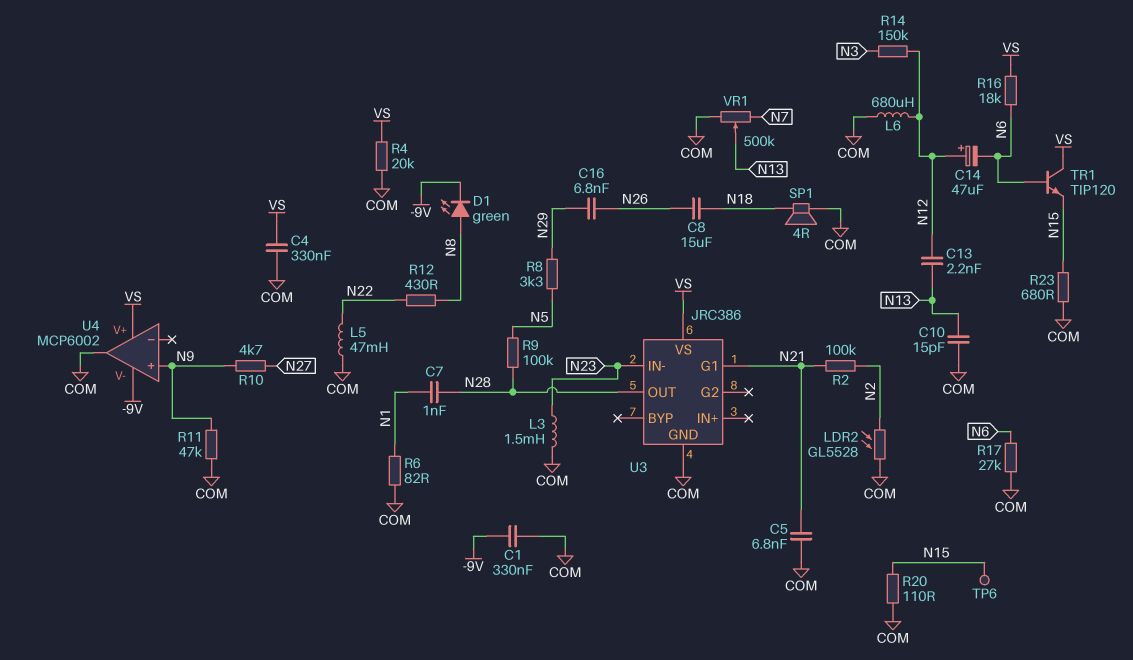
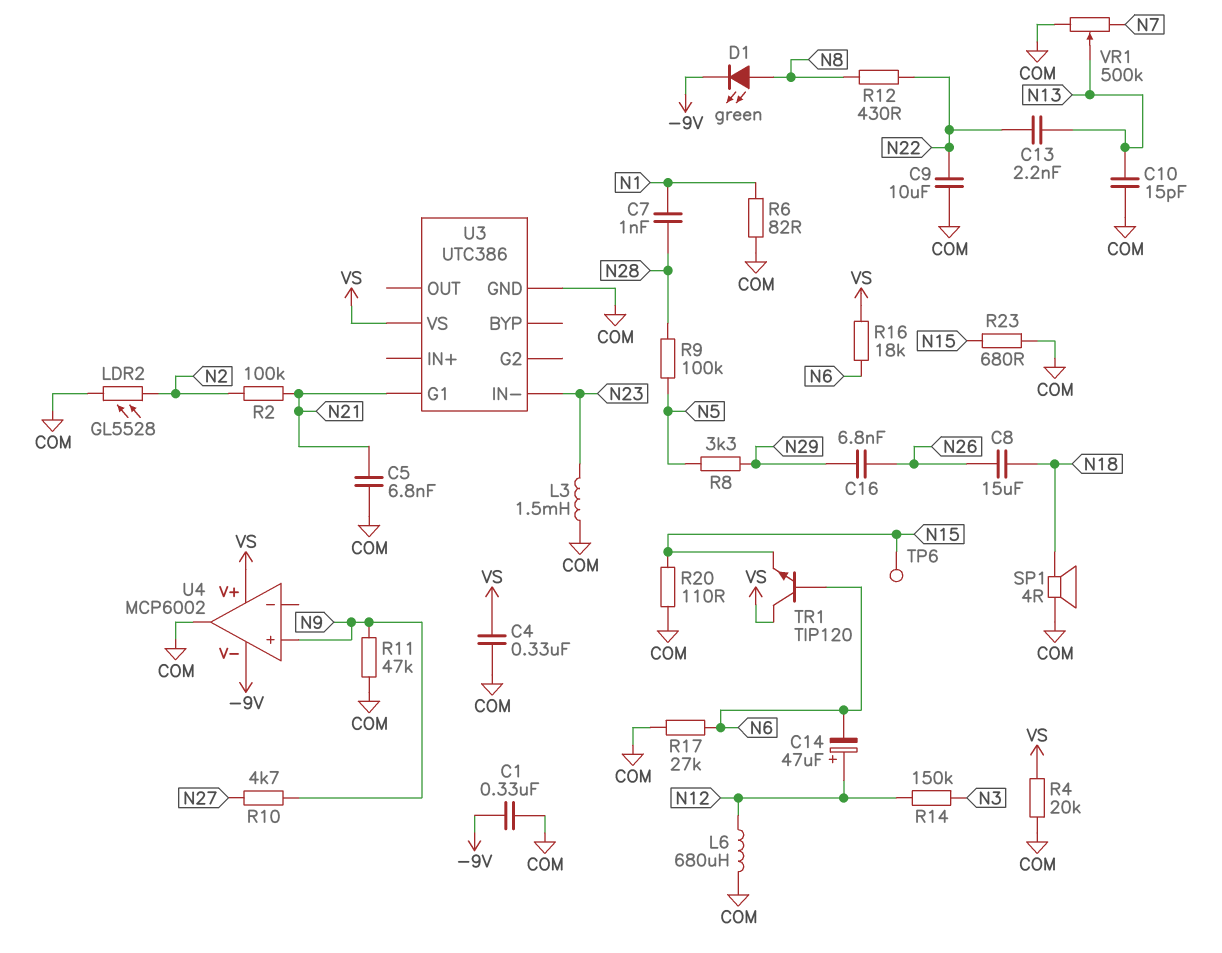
C9: none -> 10uF (COM, N22)
C13: 2.2nF (N12, N13) -> 2.2nF (N13, N22)
L5: 47mH (COM, N22) -> none
U3: JRC386 -> UTC386
U3 pin OUT: N28 -> none

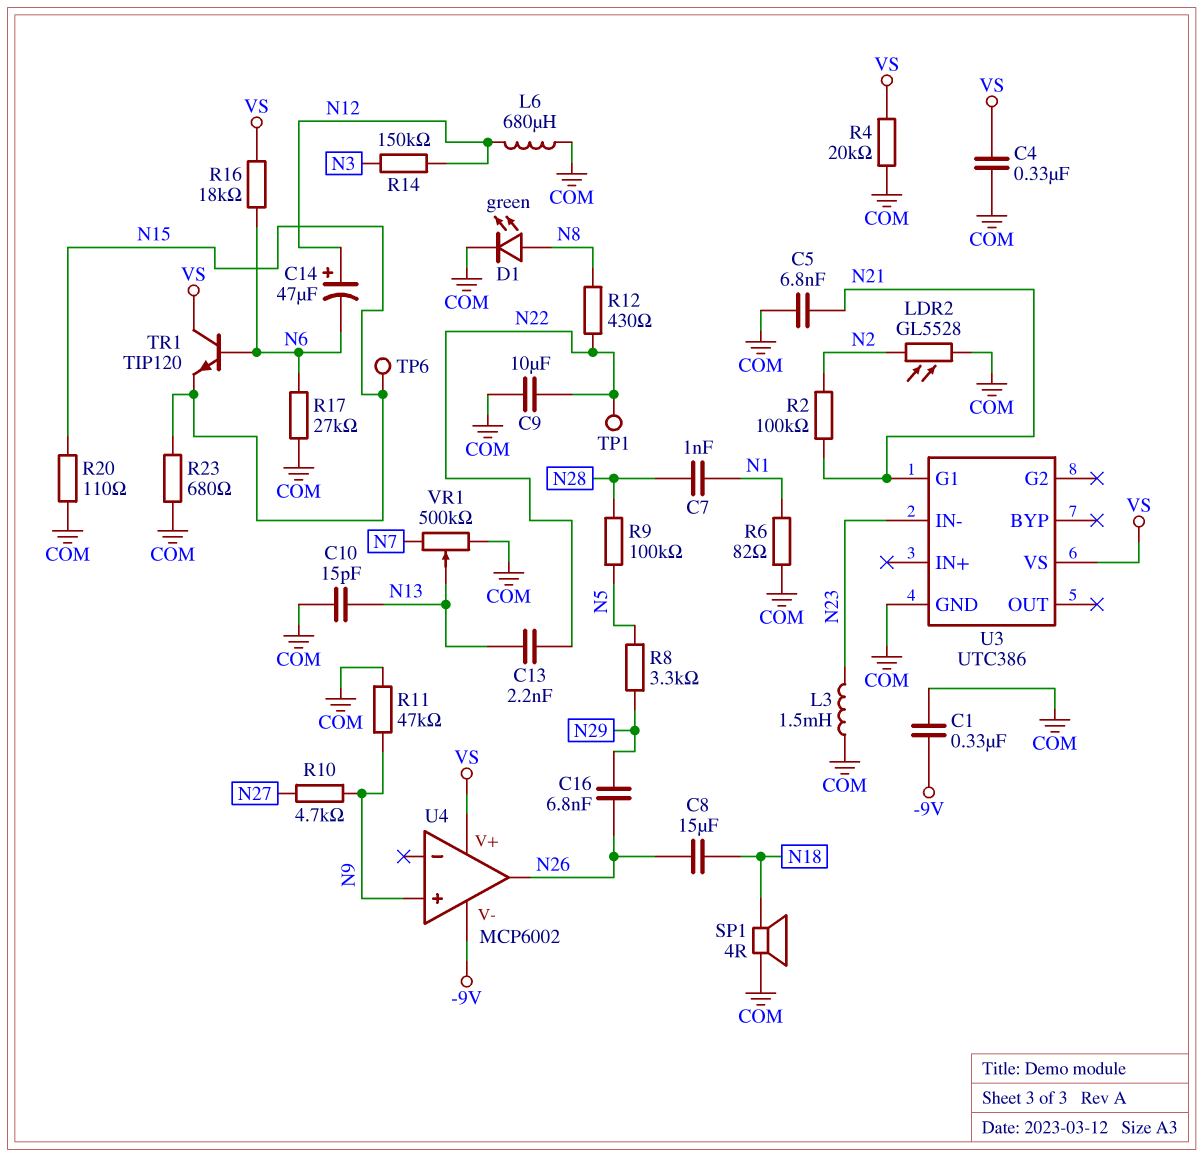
D1: LED green (A N8, K -9V) -> LED green (A N8, K COM)
TP1: none -> test point (N22)
U4 pin out: COM -> N26

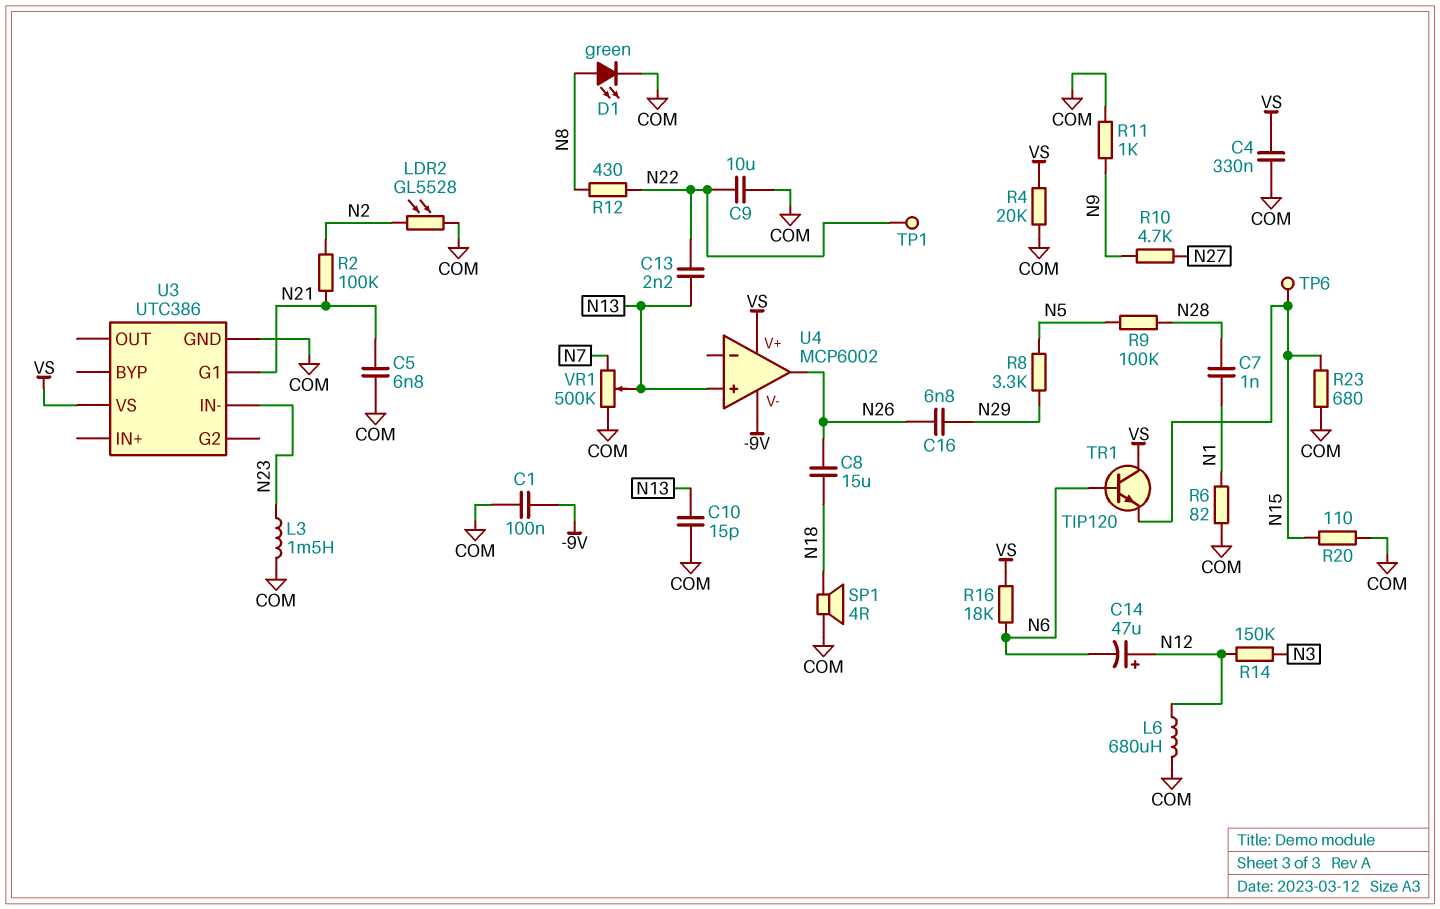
C1: 330nF (-9V, COM) -> 100nF (-9V, COM)
R11: 47k (COM, N9) -> 1k (COM, N9)
R17: 27k (COM, N6) -> none
U4 pin in+: N9 -> N13

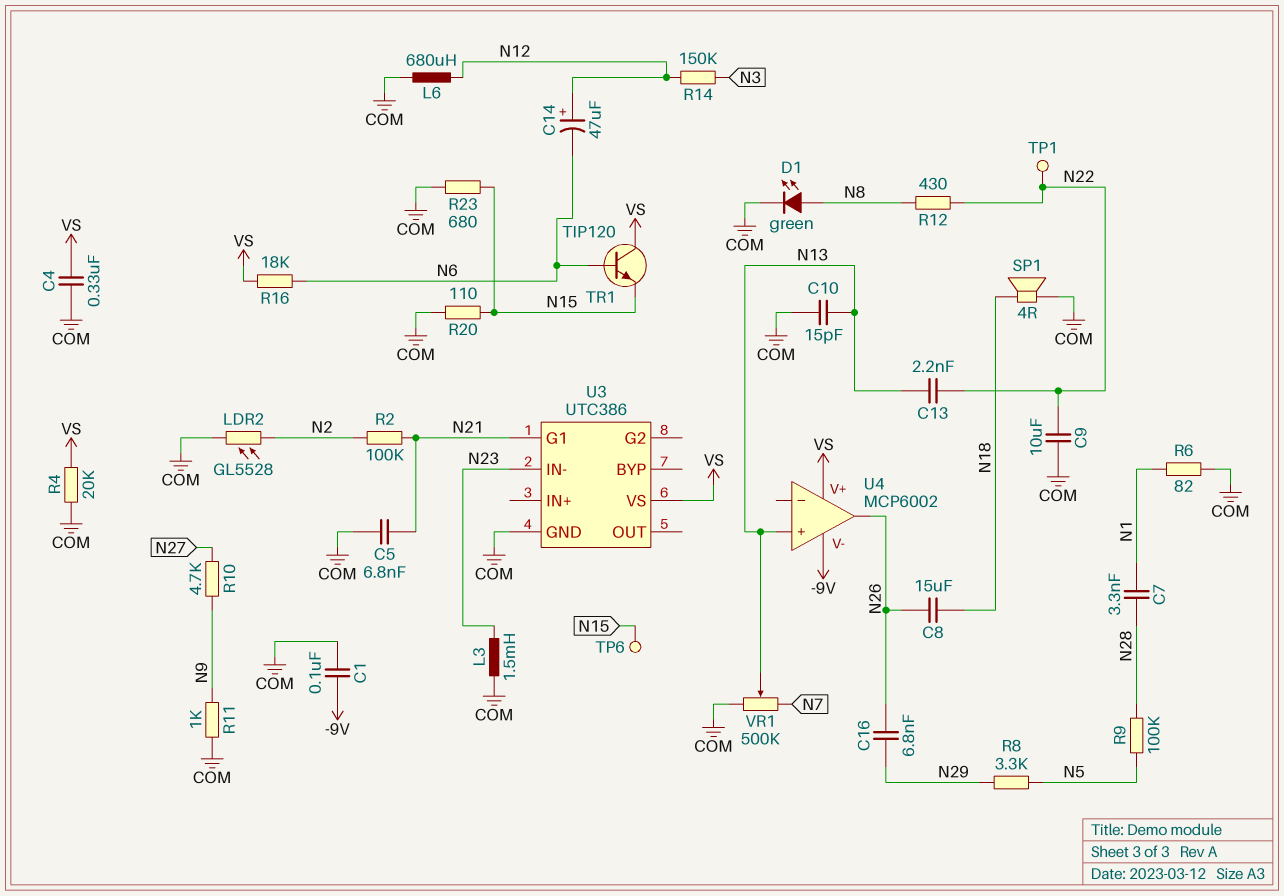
C7: 1nF (N1, N28) -> 3.3nF (N1, N28)

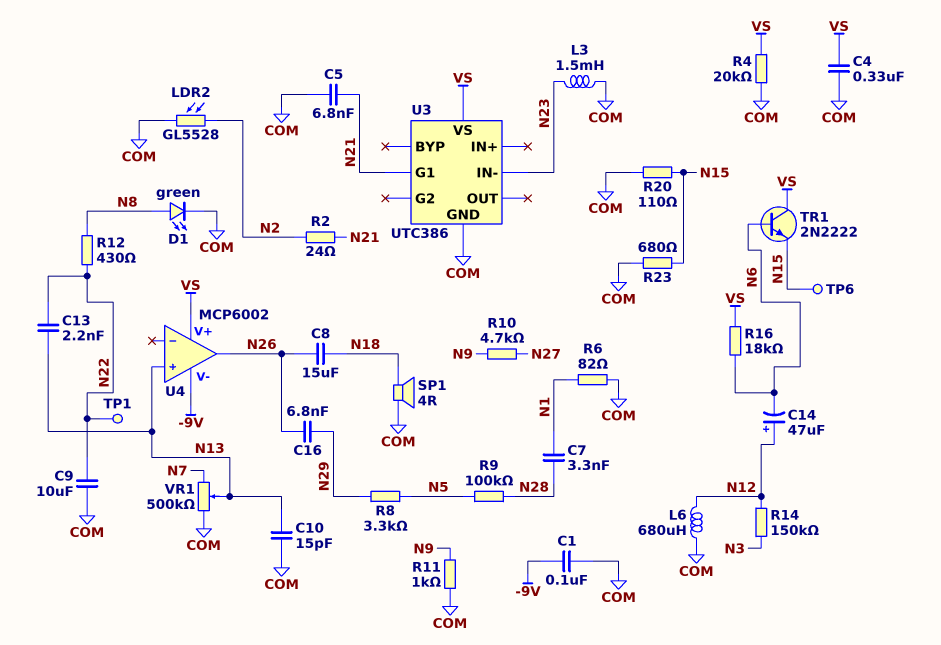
R2: 100k (N2, N21) -> 24 (N2, N21)
TR1: NPN TIP120 (B N6, C VS, E N15) -> NPN 2N2222 (B N6, C VS, E N15)

